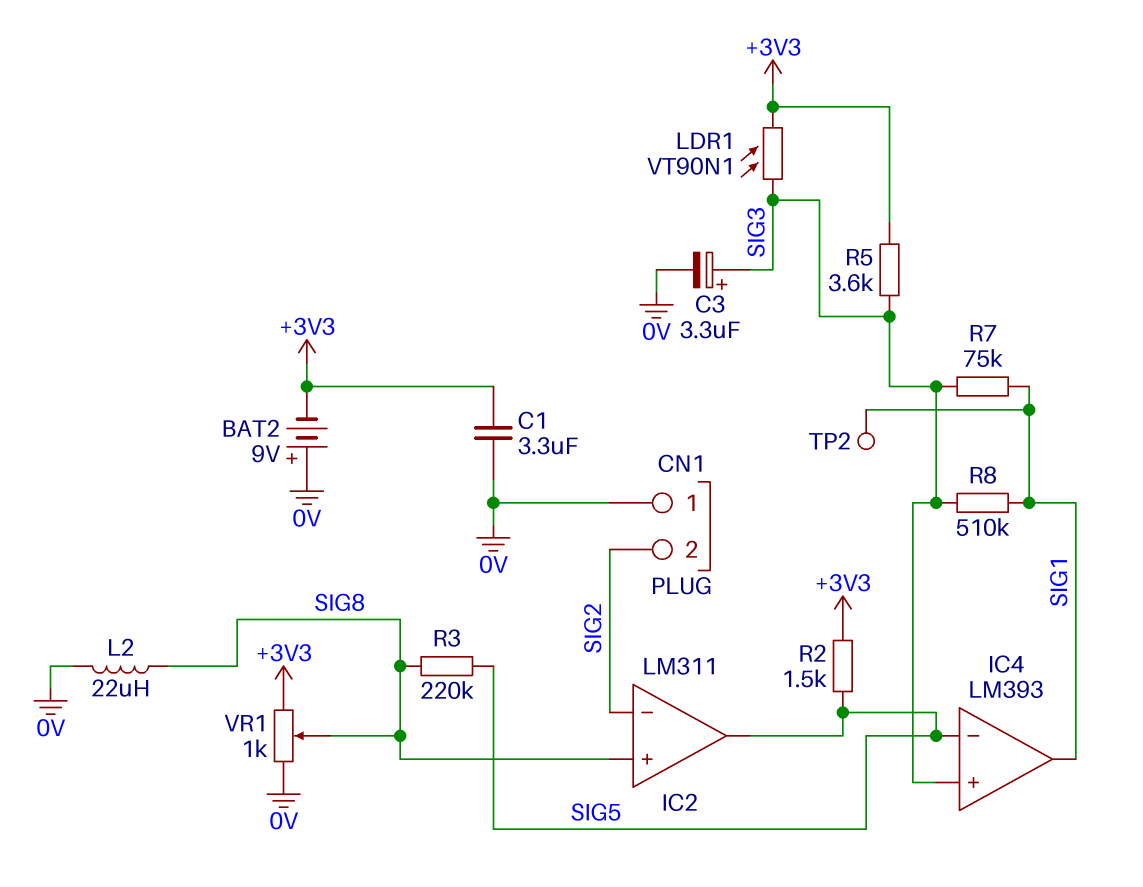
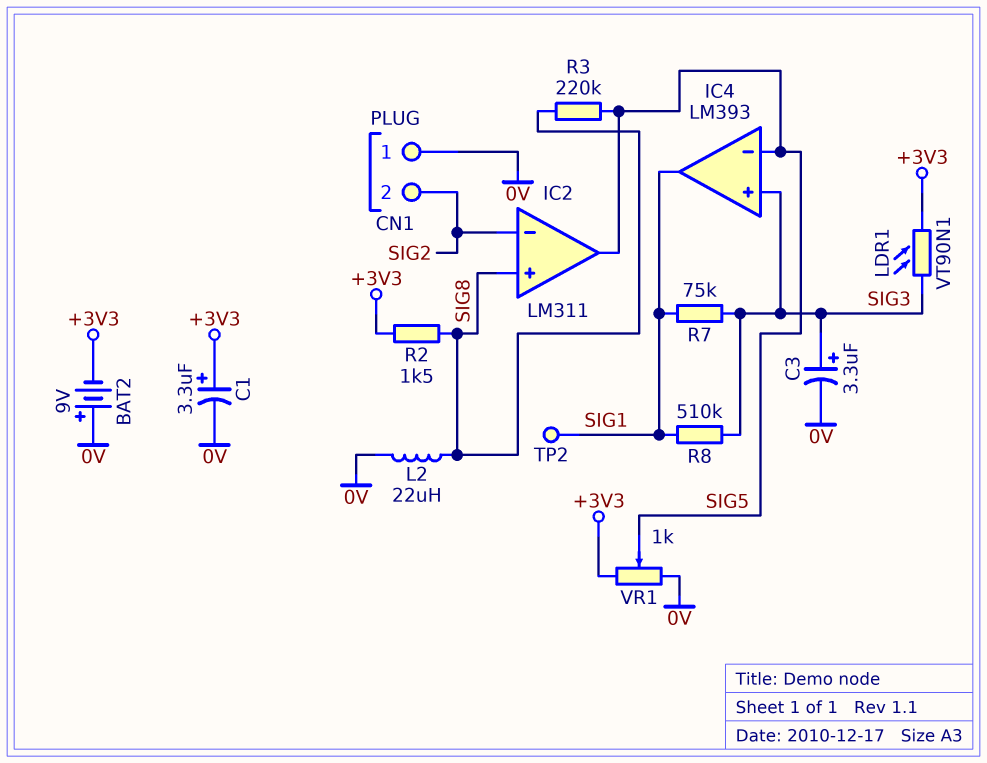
C1: 3.3uF (+3V3, 0V) -> 3.3uF (plus +3V3, minus 0V)
R2: 1.5k (+3V3, SIG5) -> 1.5k (+3V3, SIG8)
R5: 3.6k (+3V3, SIG3) -> none
VR1: 1k (+3V3, 0V, wiper SIG8) -> 1k (+3V3, 0V, wiper SIG5)

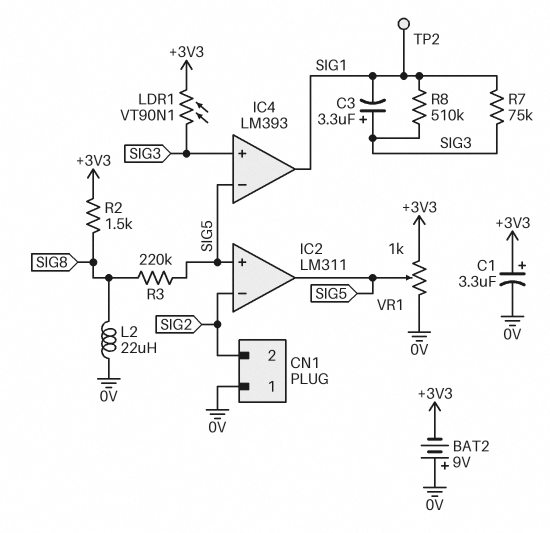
C3: 3.3uF (plus SIG3, minus 0V) -> 3.3uF (plus SIG3, minus SIG1)
IC2 pin in+: SIG8 -> SIG5

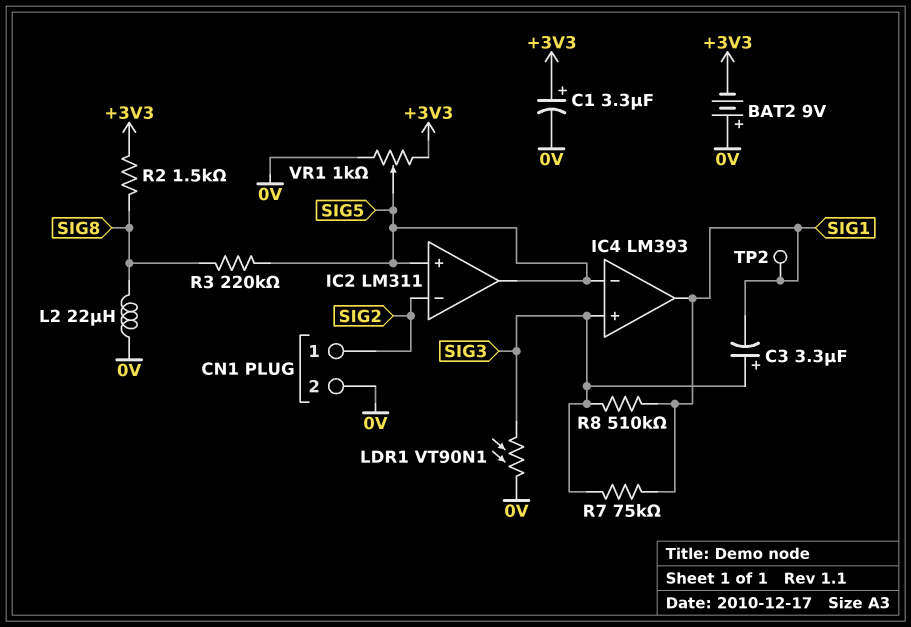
CN1 pin 1: 0V -> SIG2
CN1 pin 2: SIG2 -> 0V
LDR1: VT90N1 (+3V3, SIG3) -> VT90N1 (0V, SIG3)

